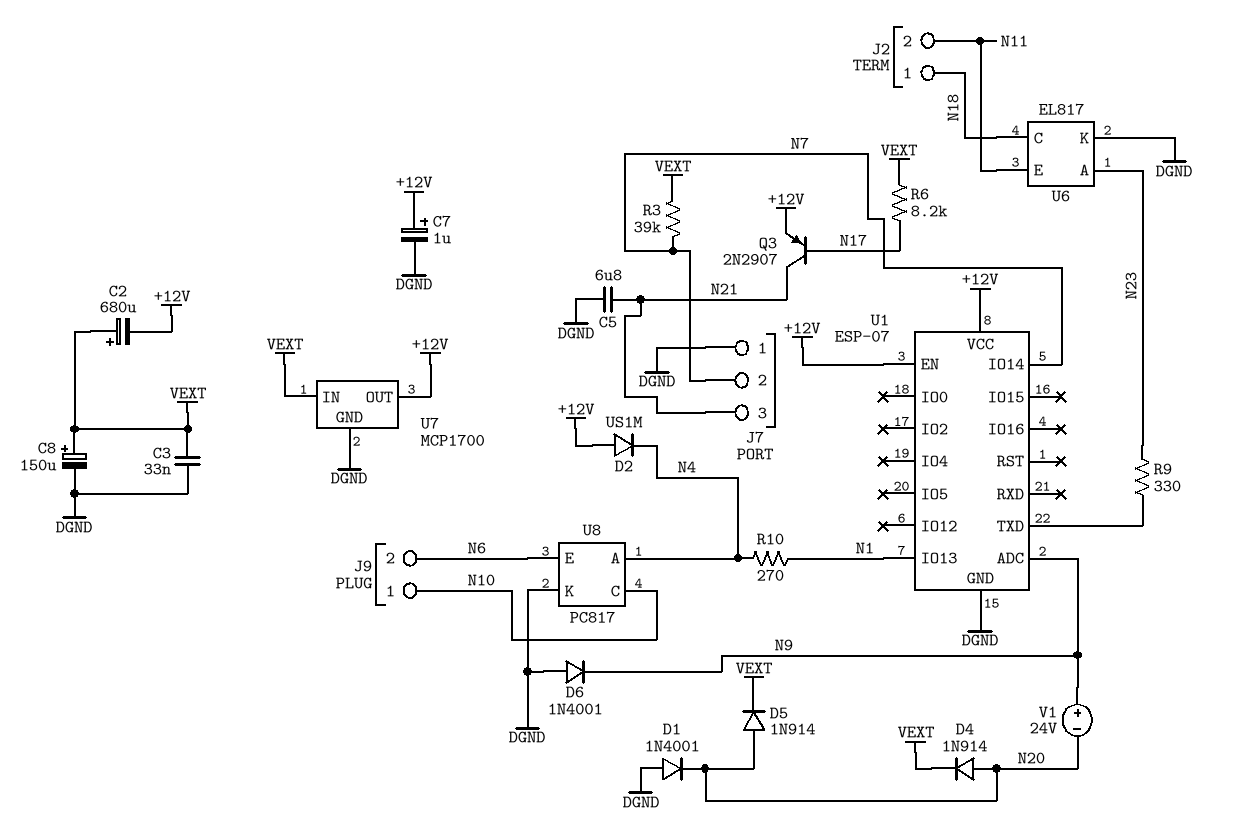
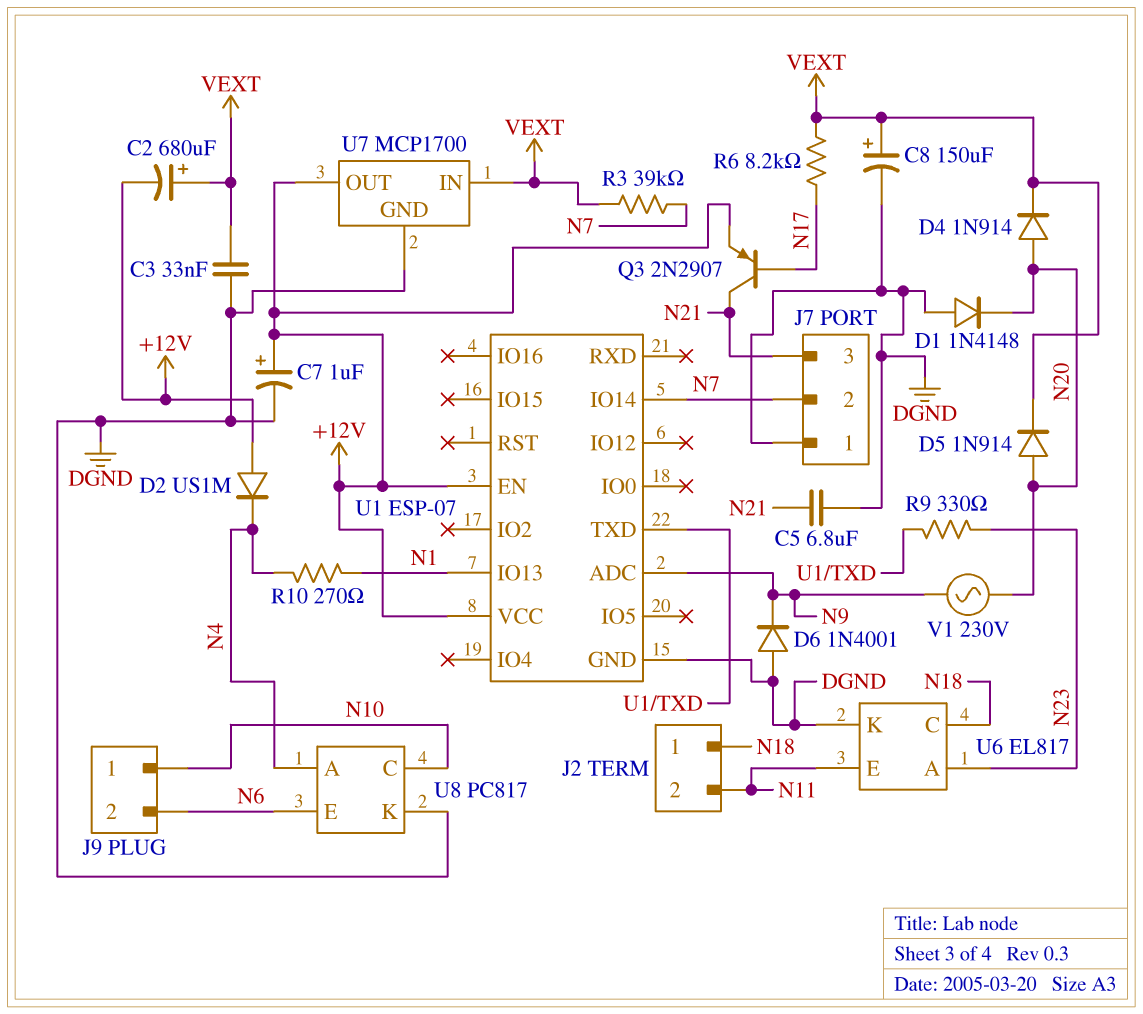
D1: diode 1N4001 (A DGND, K N20) -> diode 1N4148 (A DGND, K N20)
V1: 24V (plus N9, minus N20) -> AC 230V (N9, N20)

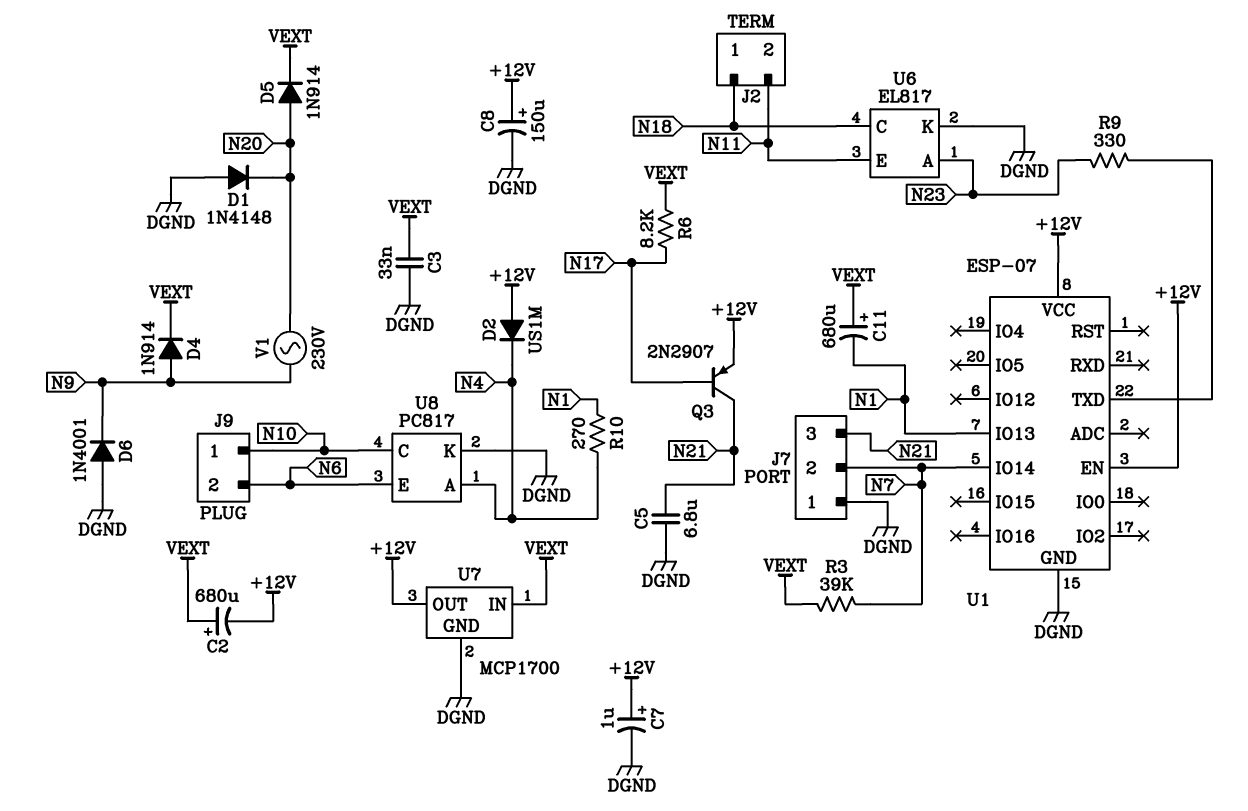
C8: 150uF (plus VEXT, minus DGND) -> 150uF (plus +12V, minus DGND)
C11: none -> 680uF (plus VEXT, minus N1)
D4: diode 1N914 (A N20, K VEXT) -> diode 1N914 (A N9, K VEXT)
U1 pin ADC: N9 -> none

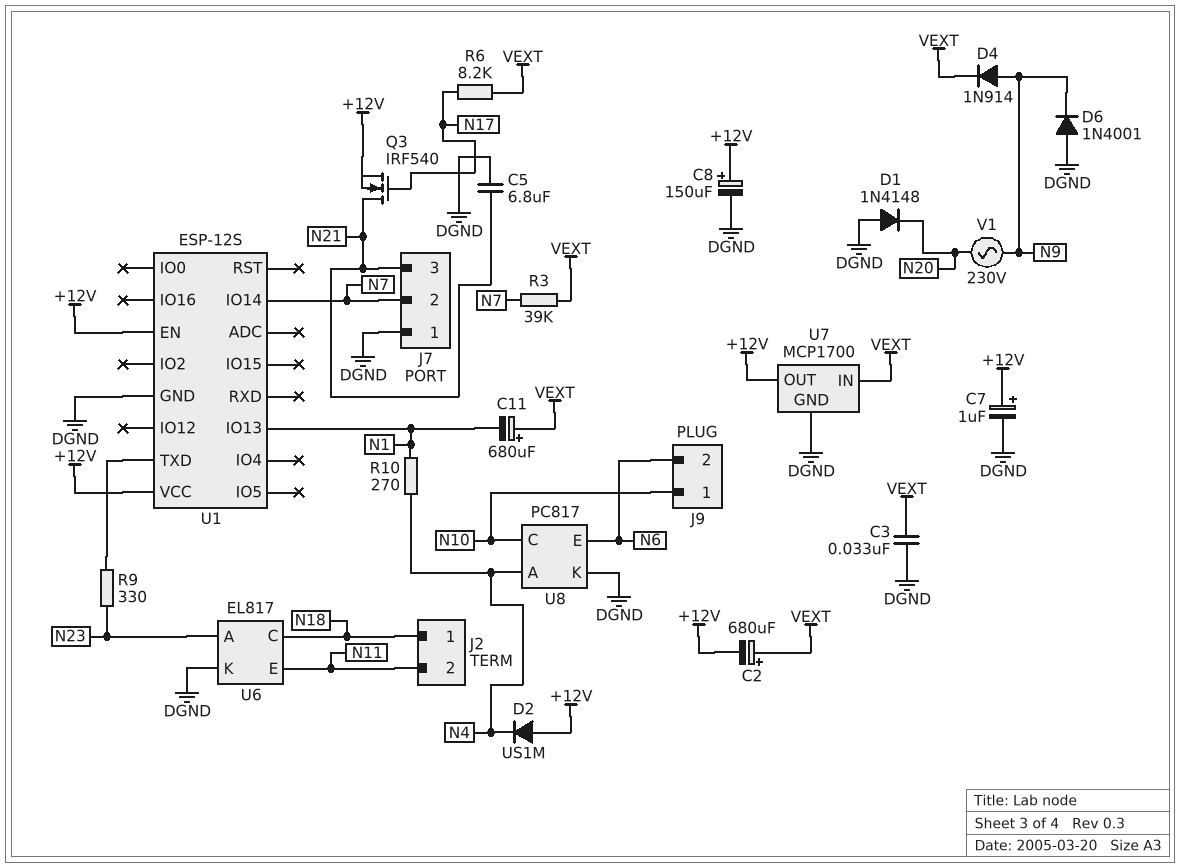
D5: diode 1N914 (A N20, K VEXT) -> none
Q3: PNP 2N2907 (B N17, C N21, E +12V) -> NMOS IRF540 (G N17, D N21, S +12V)
U1: ESP-07 -> ESP-12S

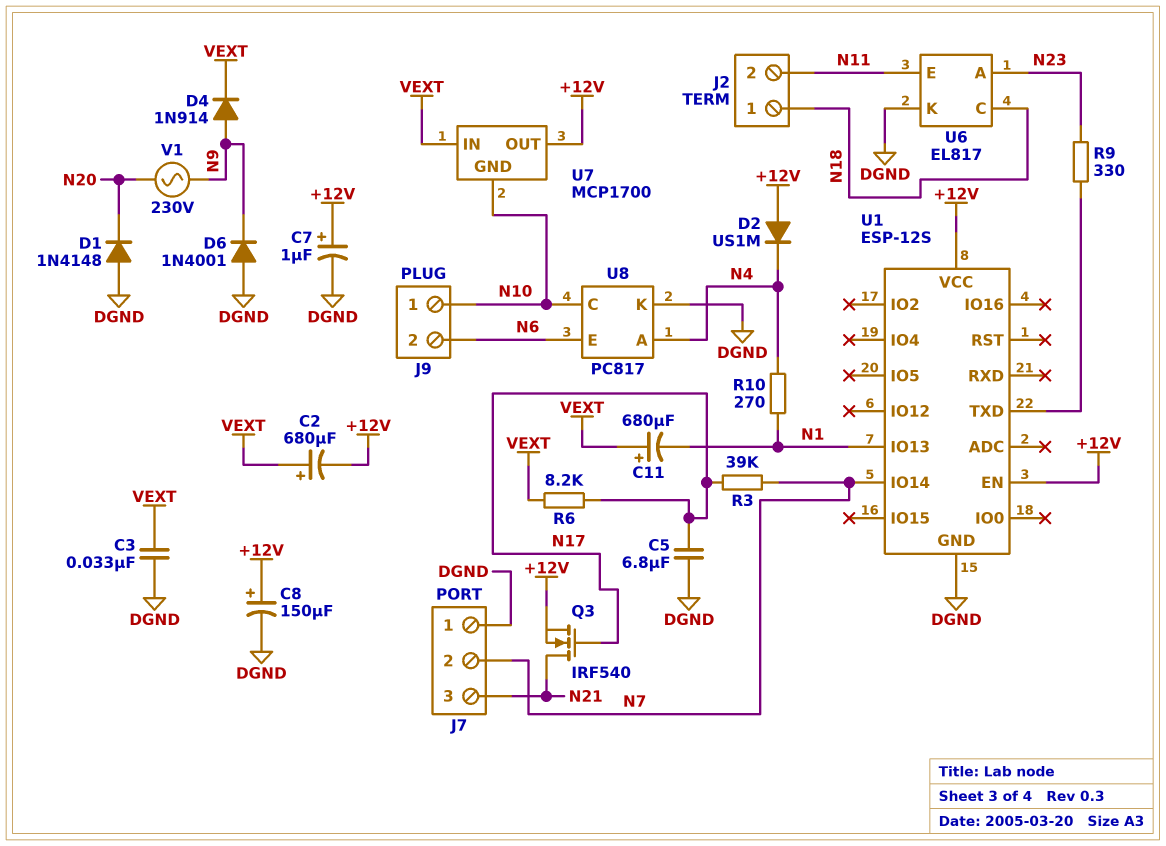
C5: 6.8uF (DGND, N21) -> 6.8uF (DGND, N17)
R3: 39k (N7, VEXT) -> 39k (N7, N17)
U7 pin GND: DGND -> N10

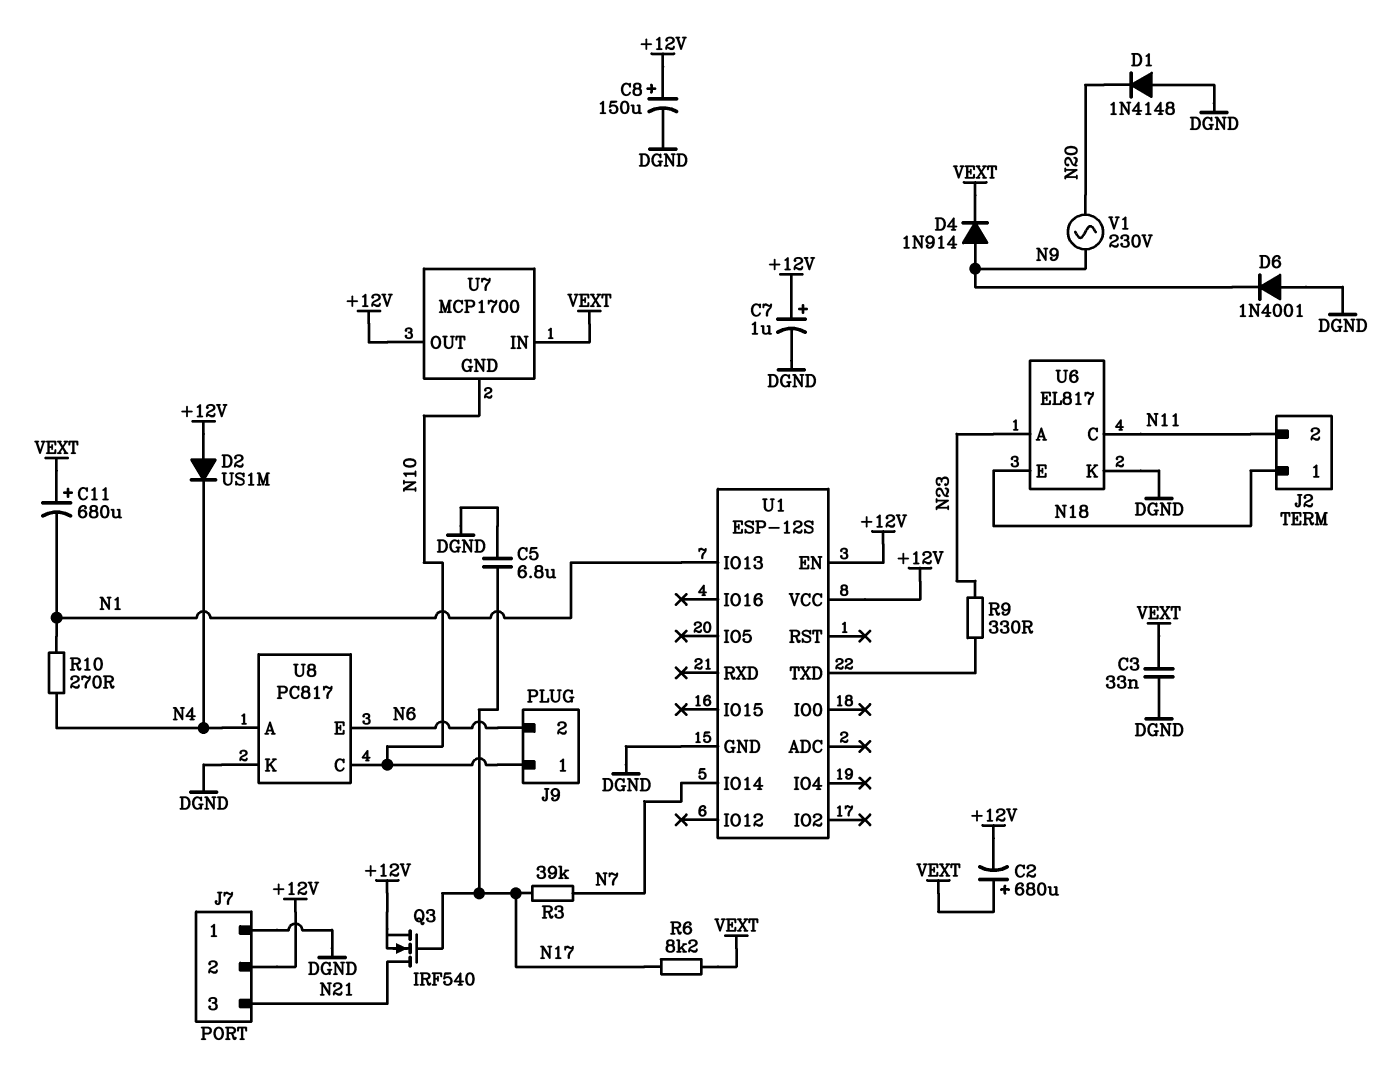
J7 pin 2: N7 -> +12V
U6 pin C: N18 -> N11
U6 pin E: N11 -> N18

